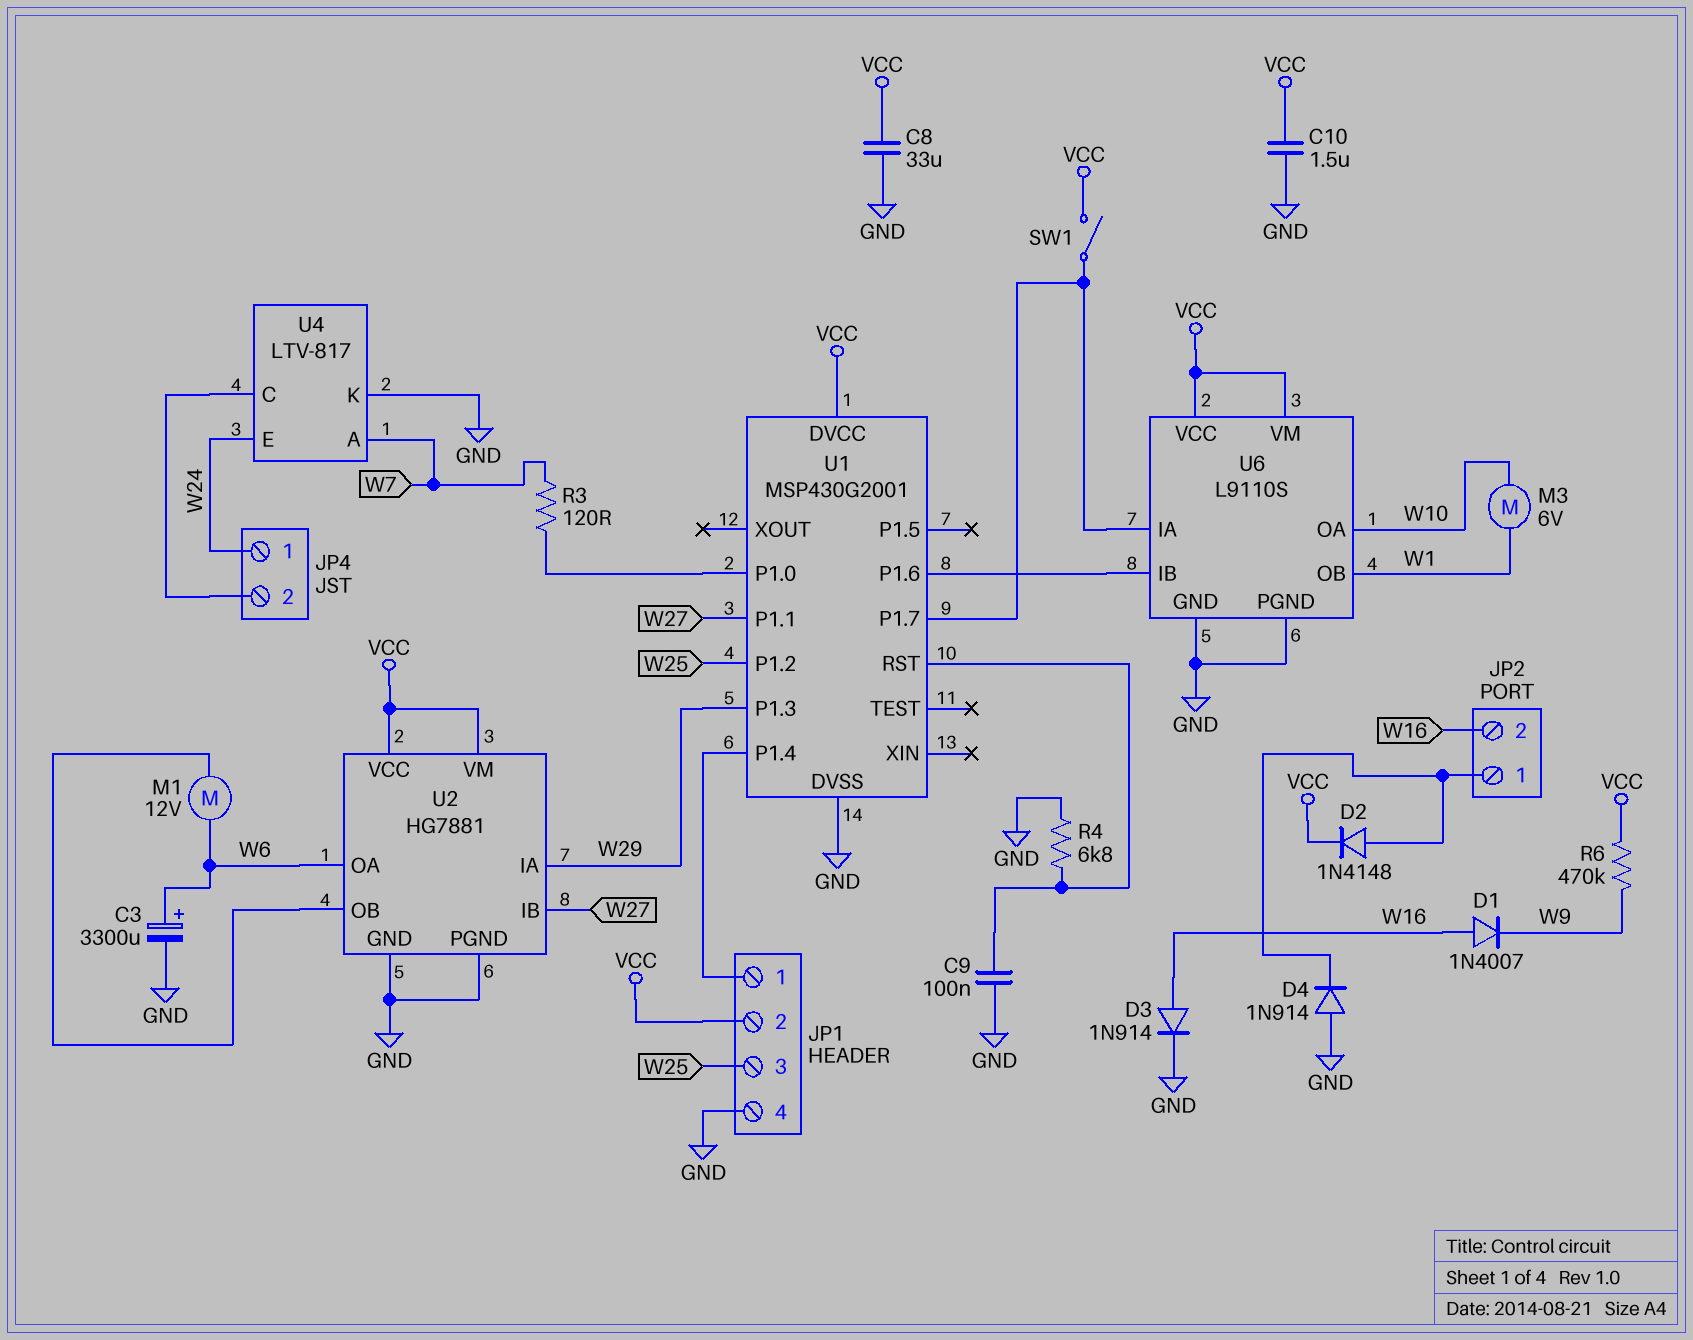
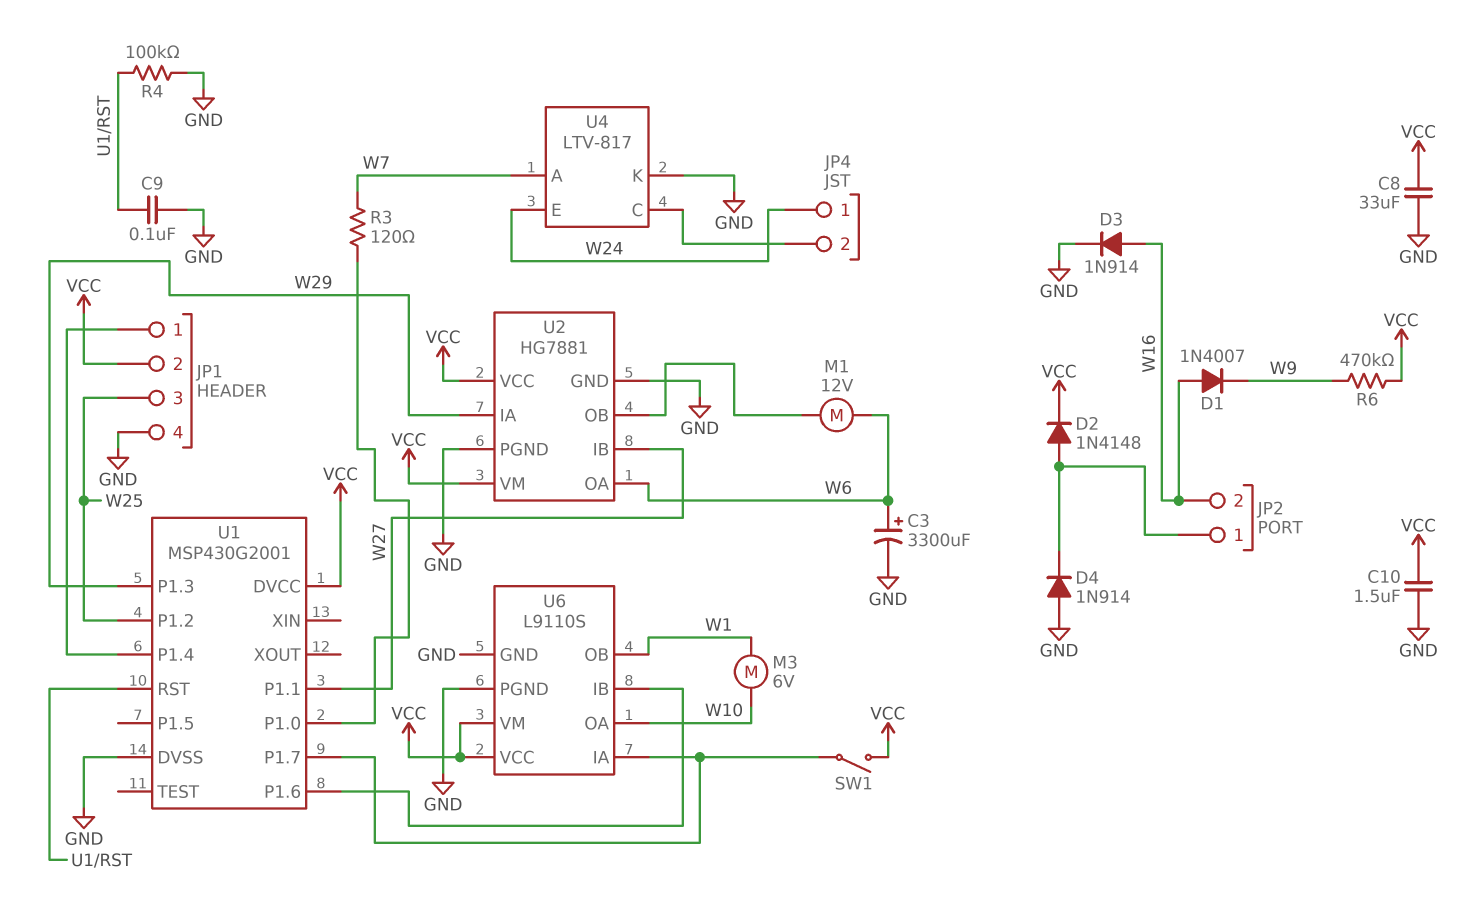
R4: 6.8k (GND, U1/RST) -> 100k (GND, U1/RST)

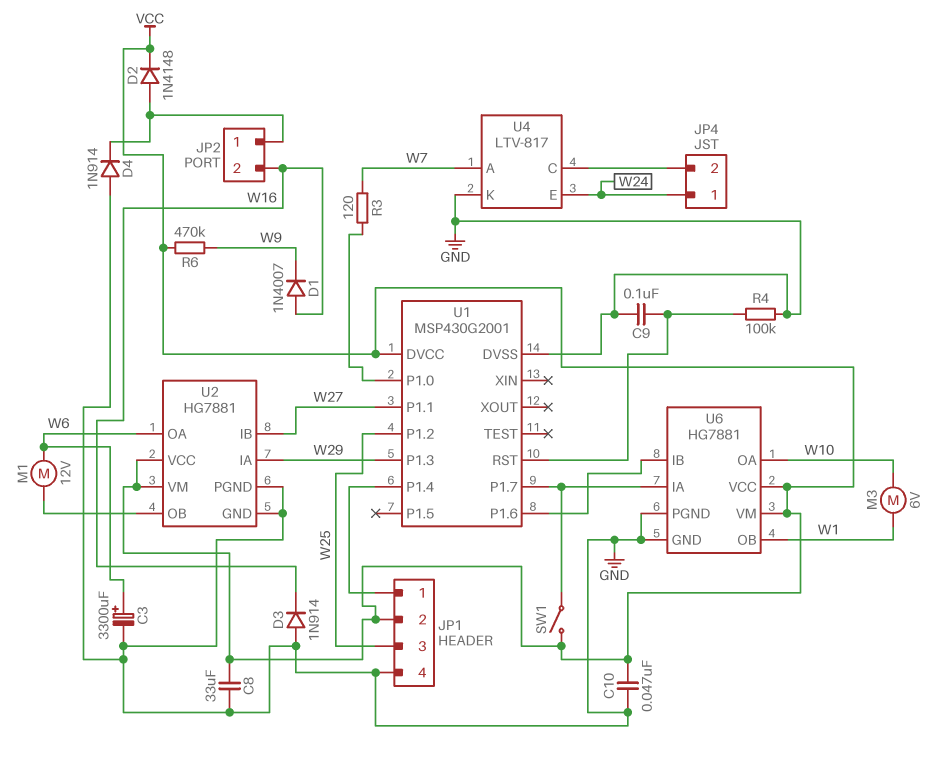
C10: 1.5uF (GND, VCC) -> 47nF (GND, VCC)
D3: diode 1N914 (A W16, K GND) -> diode 1N914 (A GND, K W16)
U6: L9110S -> HG7881

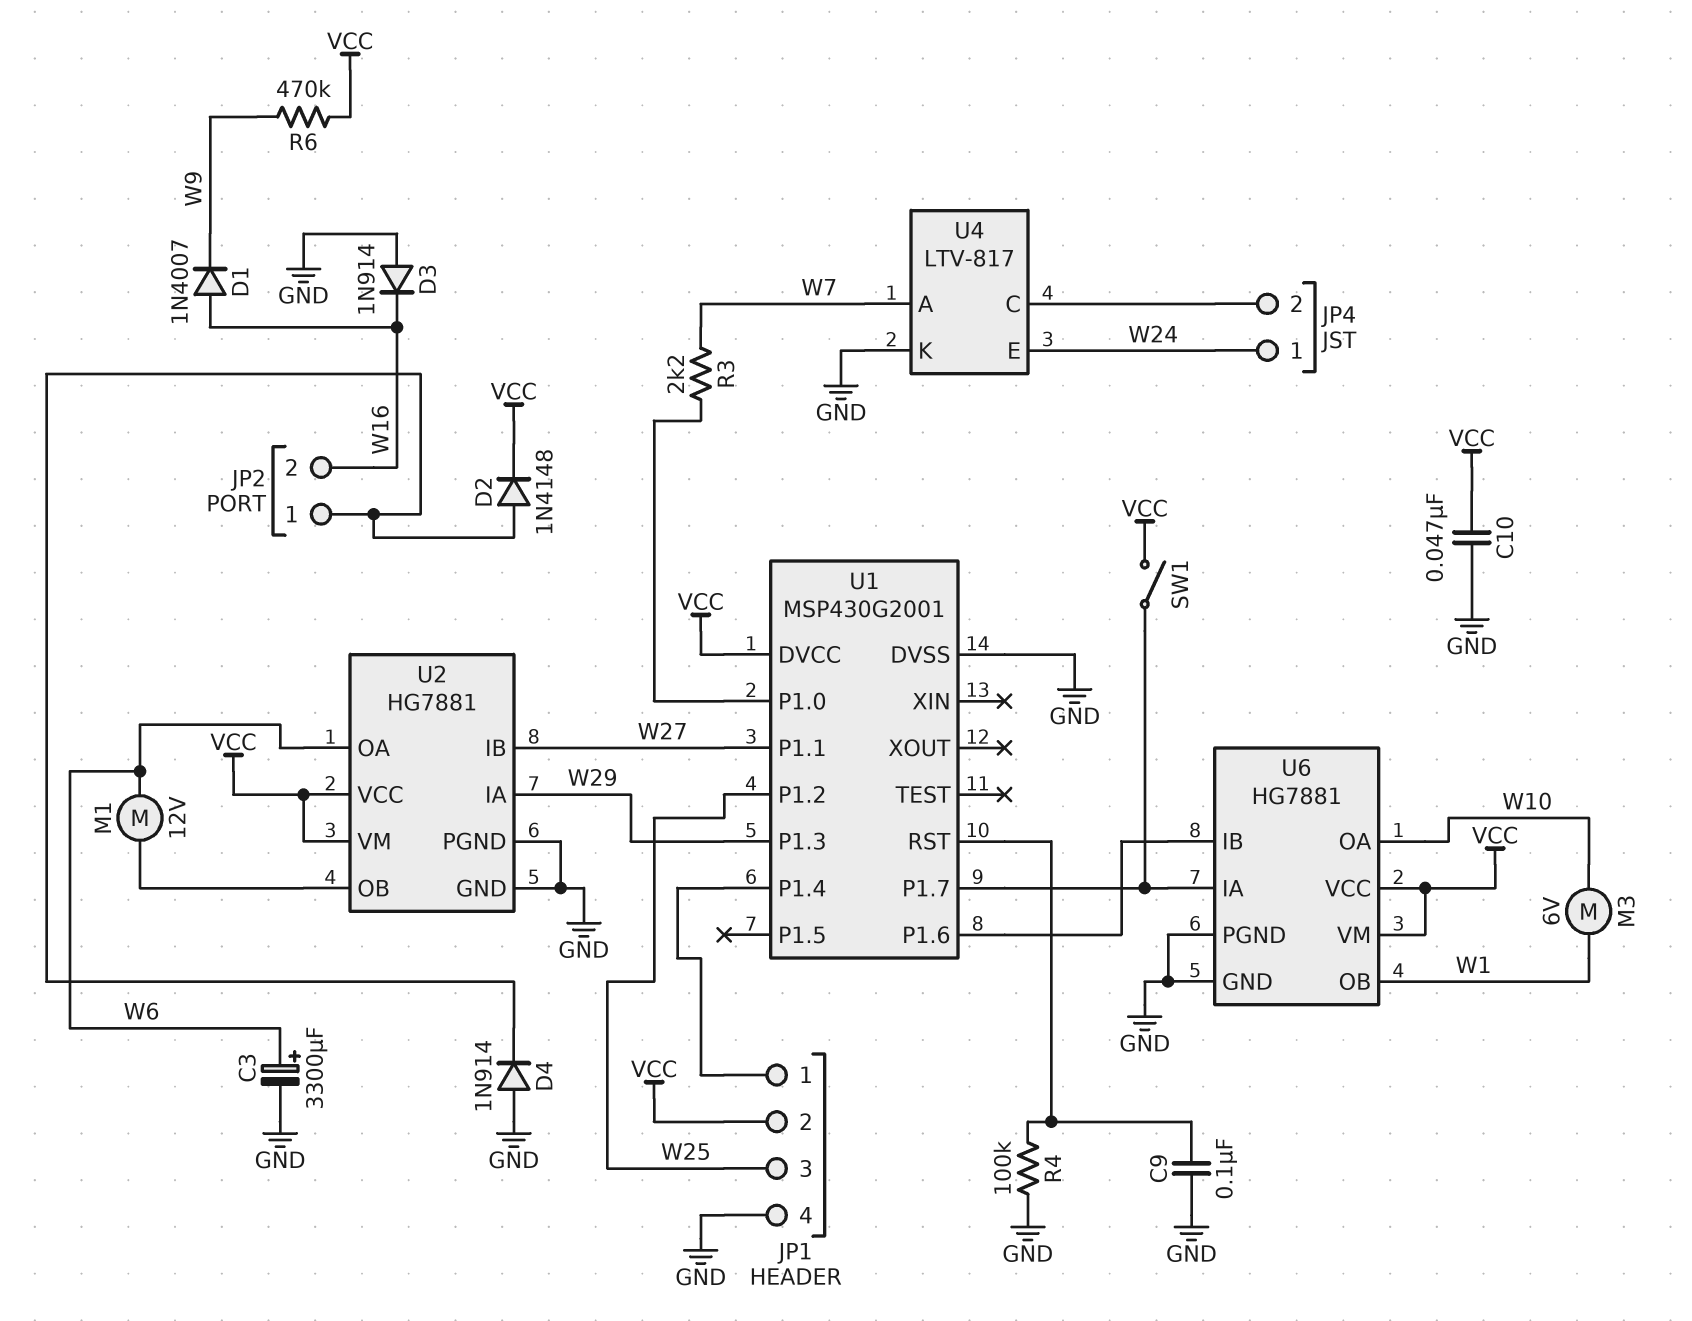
C8: 33uF (GND, VCC) -> none
R3: 120 (U1/P1.0, W7) -> 2.2k (U1/P1.0, W7)

